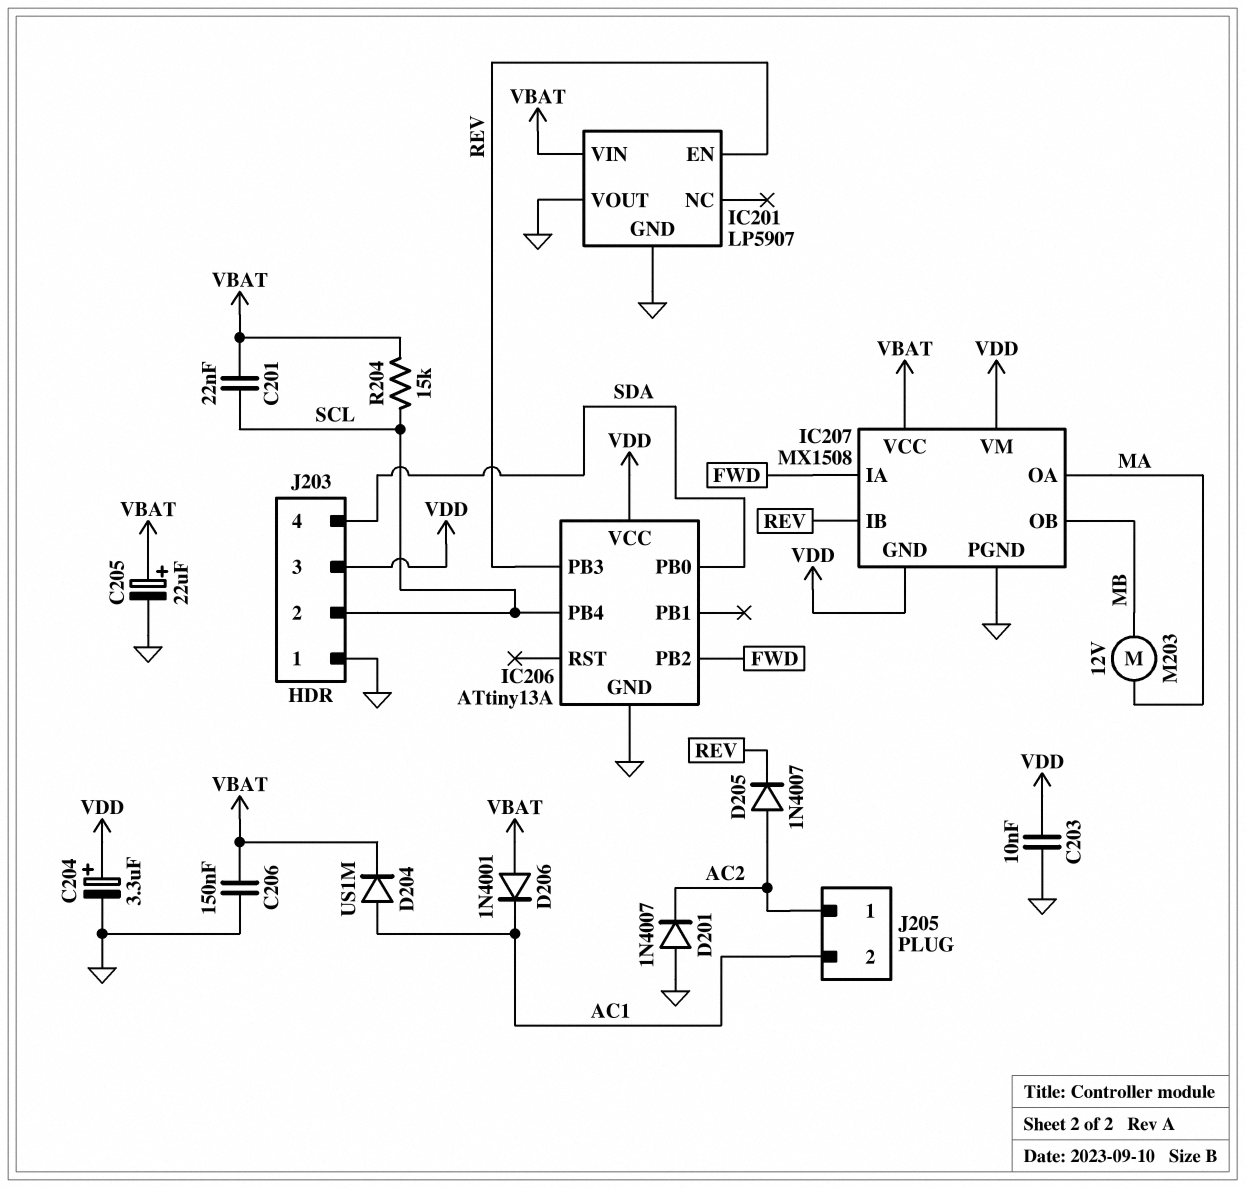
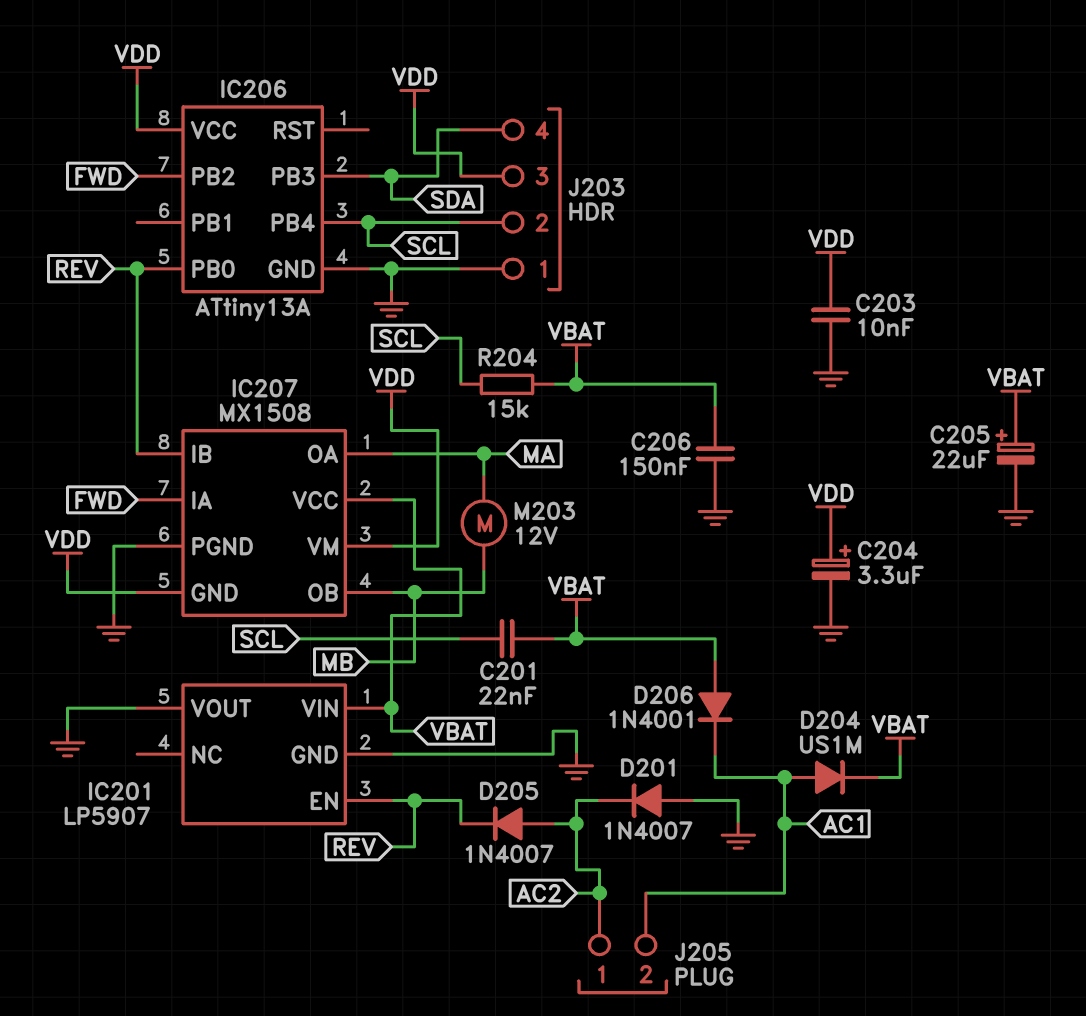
IC206 pin PB0: SDA -> REV
IC206 pin PB3: REV -> SDA

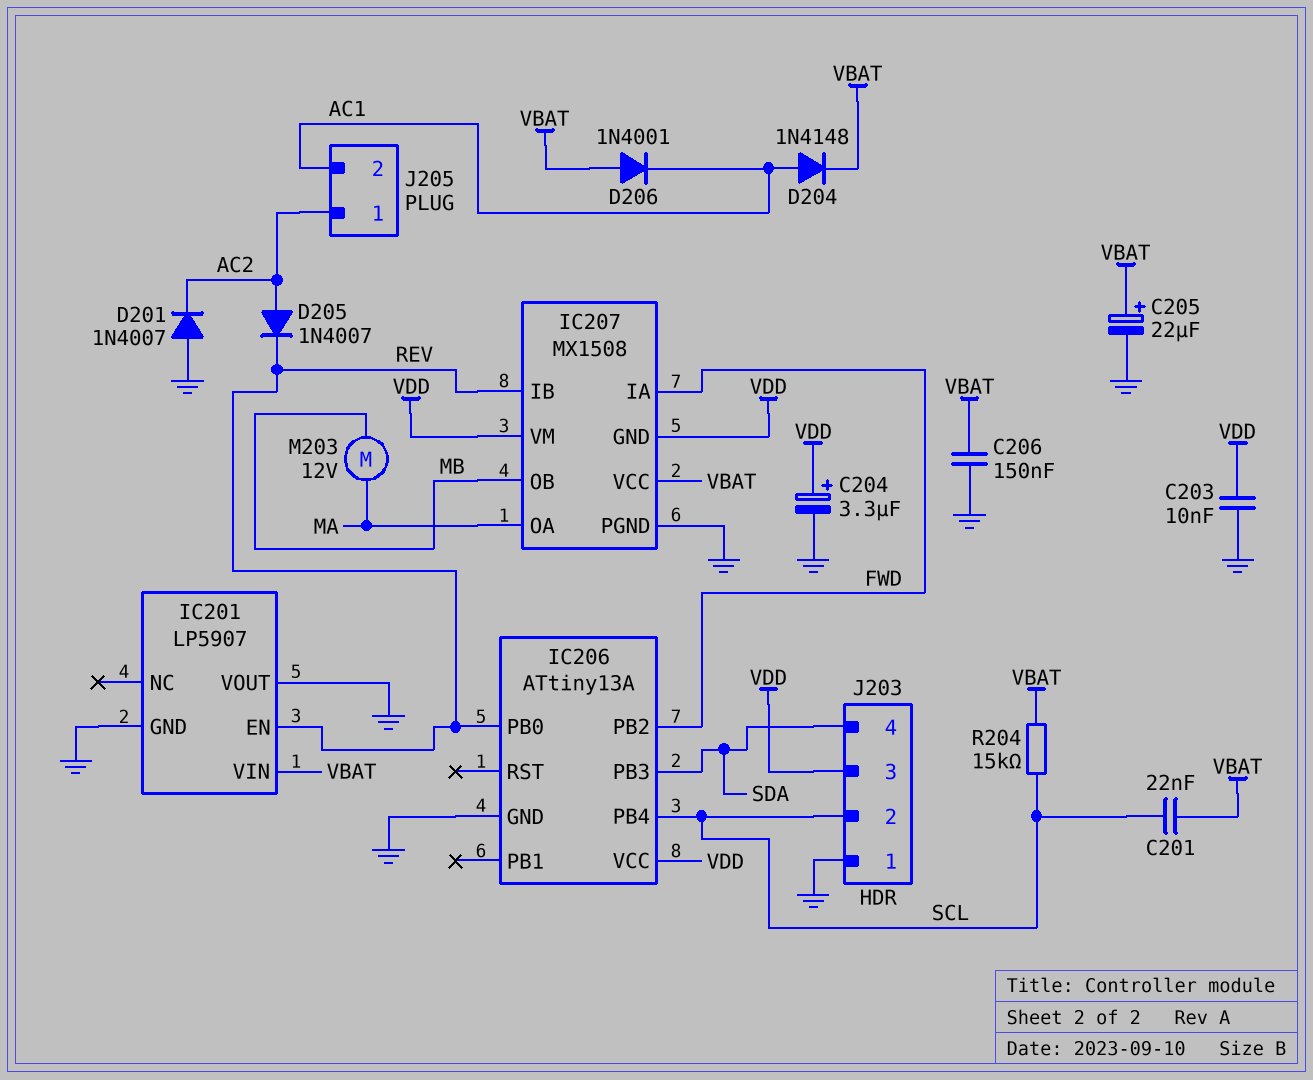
D204: diode US1M (A AC1, K VBAT) -> diode 1N4148 (A AC1, K VBAT)

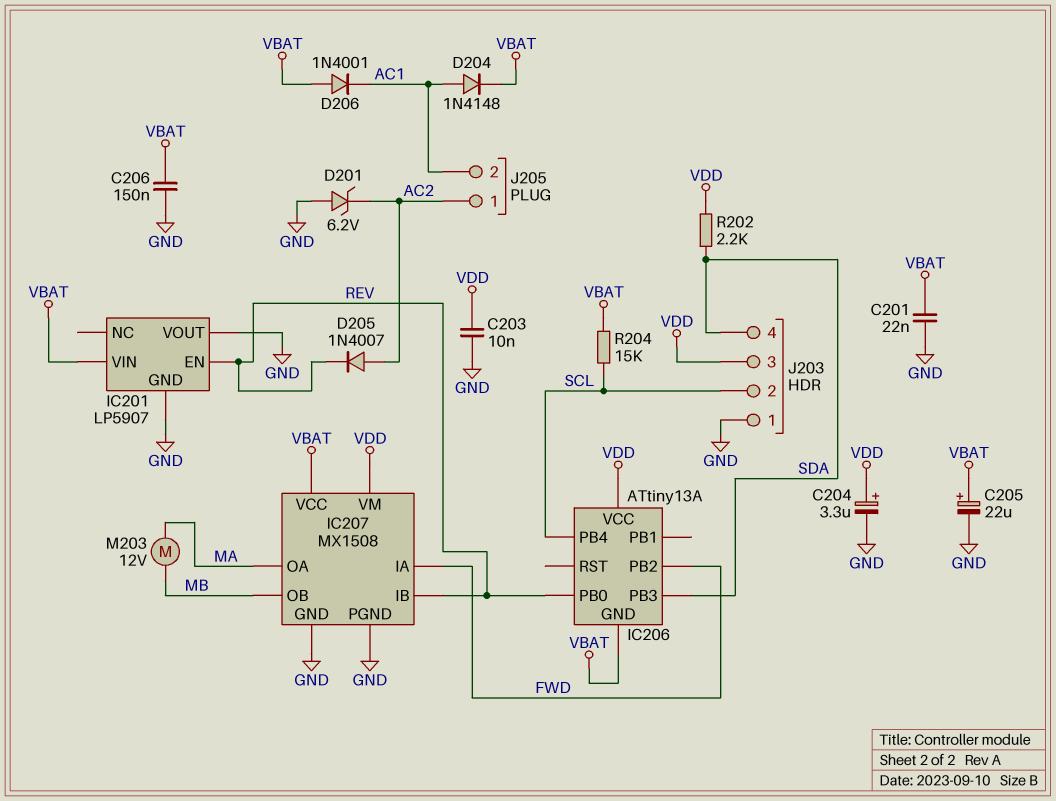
C201: 22nF (SCL, VBAT) -> 22nF (GND, VBAT)
D201: diode 1N4007 (A GND, K AC2) -> zener 6.2V (A GND, K AC2)
IC206 pin GND: GND -> VBAT
IC207 pin GND: VDD -> GND
R202: none -> 2.2k (SDA, VDD)

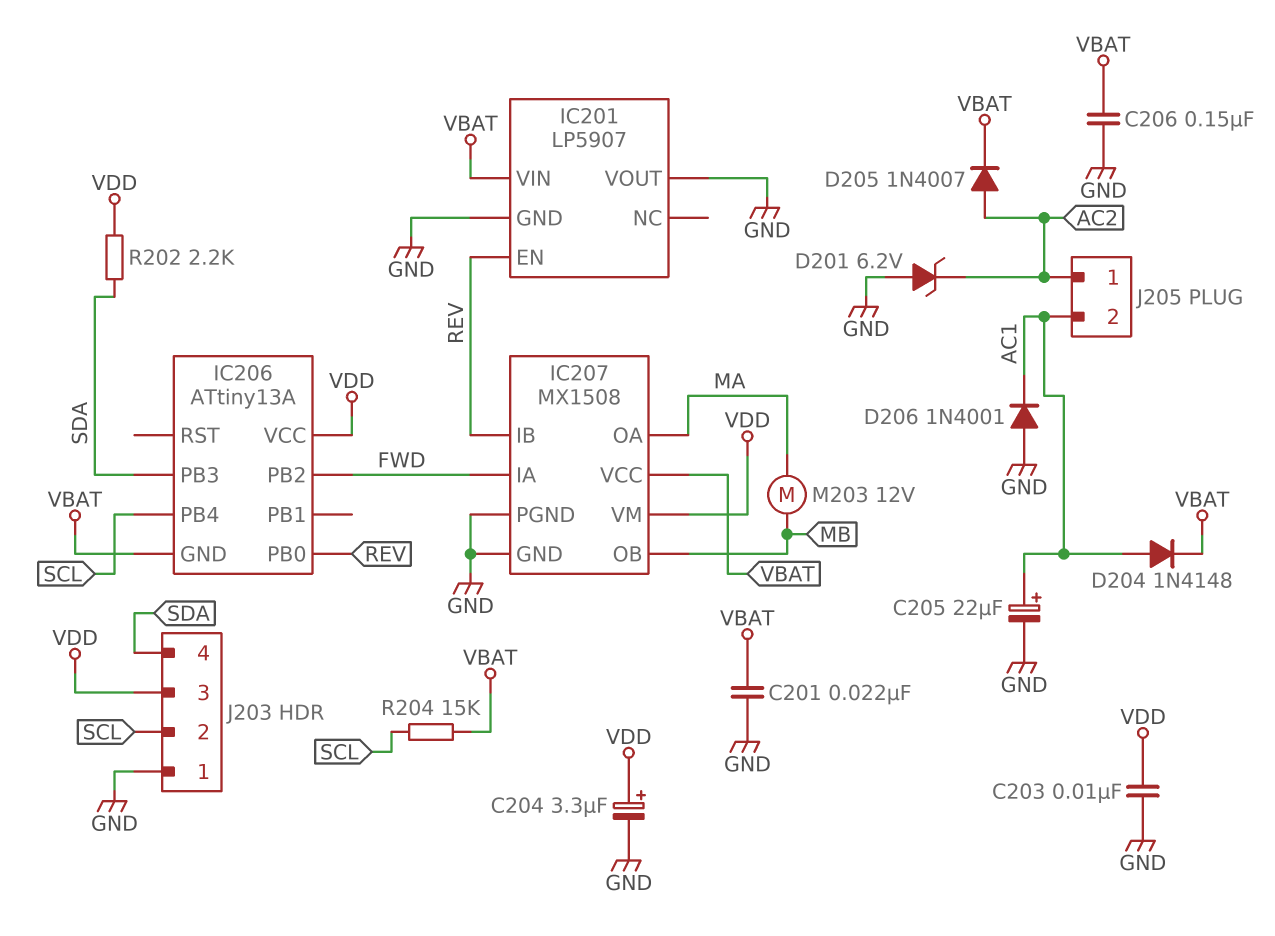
C205: 22uF (plus VBAT, minus GND) -> 22uF (plus AC1, minus GND)
D205: diode 1N4007 (A AC2, K REV) -> diode 1N4007 (A AC2, K VBAT)
D206: diode 1N4001 (A VBAT, K AC1) -> diode 1N4001 (A GND, K AC1)

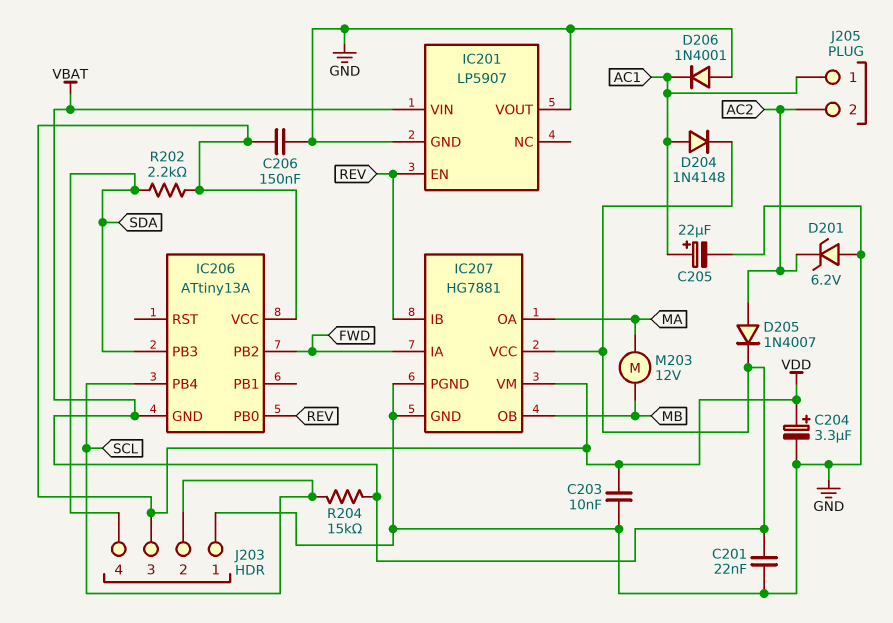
C206: 150nF (GND, VBAT) -> 150nF (GND, VDD)
IC207: MX1508 -> HG7881
J205 pin 1: AC2 -> AC1
J205 pin 2: AC1 -> AC2

